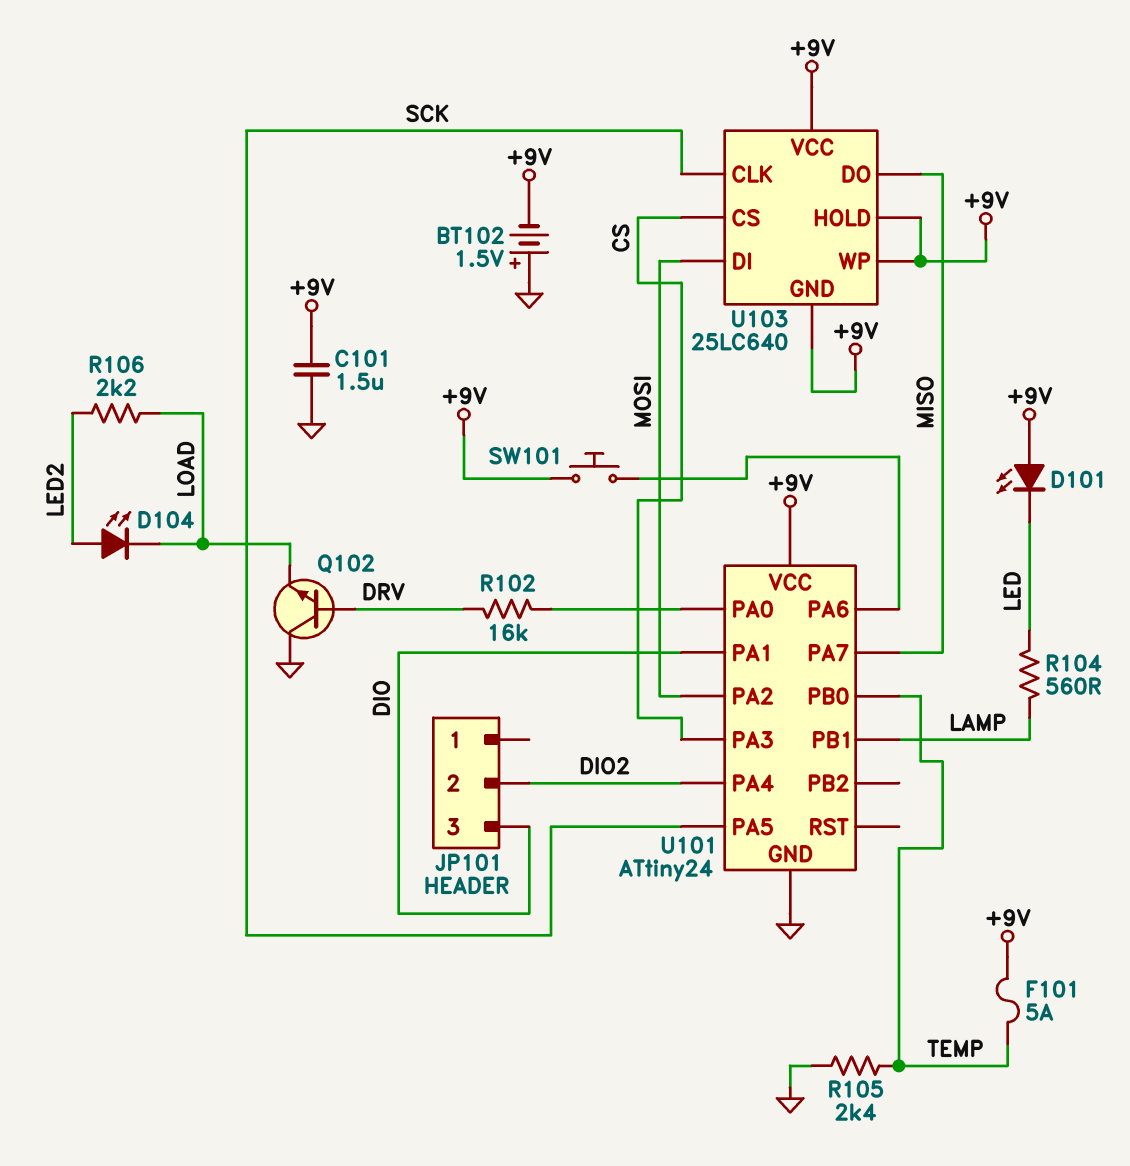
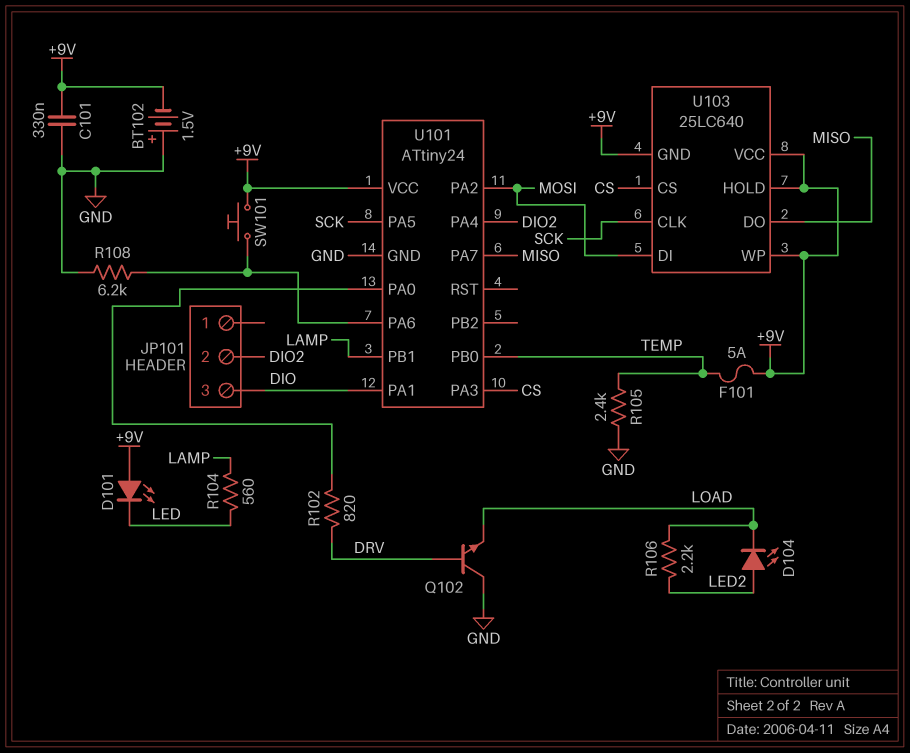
C101: 1.5uF (+9V, GND) -> 330nF (+9V, GND)
R102: 16k (DRV, U101/PA0) -> 820 (DRV, U101/PA0)
R108: none -> 6.2k (GND, U101/PA6)

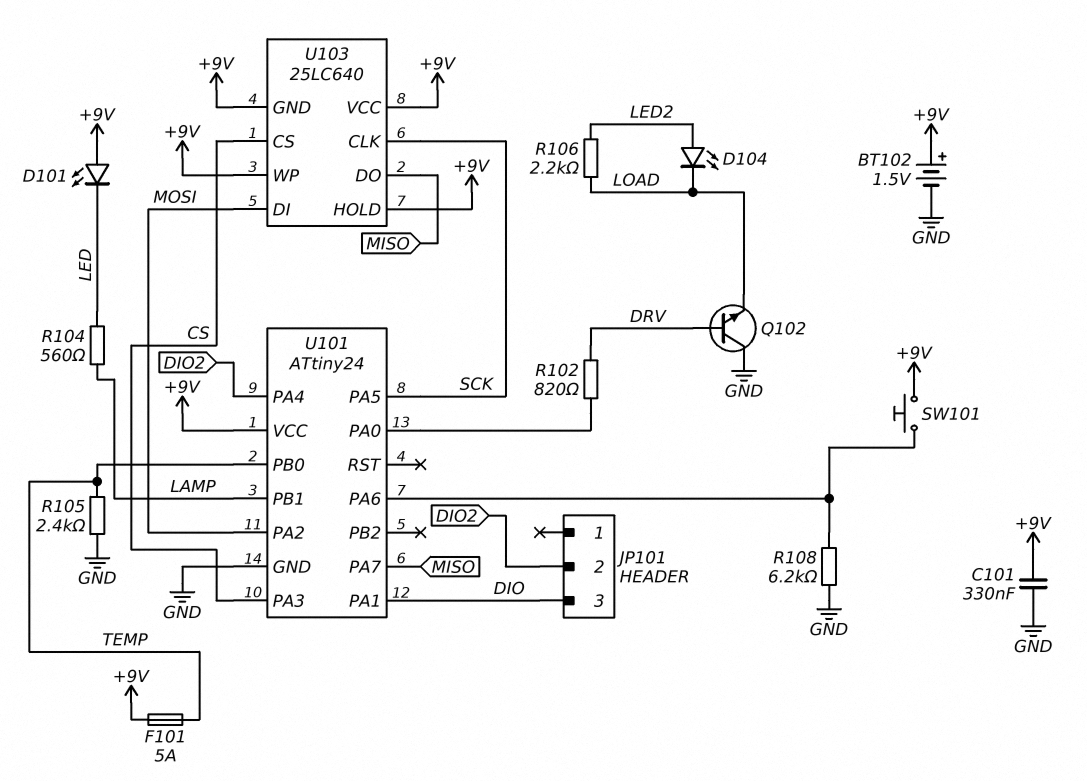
BT102: 1.5V (plus GND, minus +9V) -> 1.5V (plus +9V, minus GND)

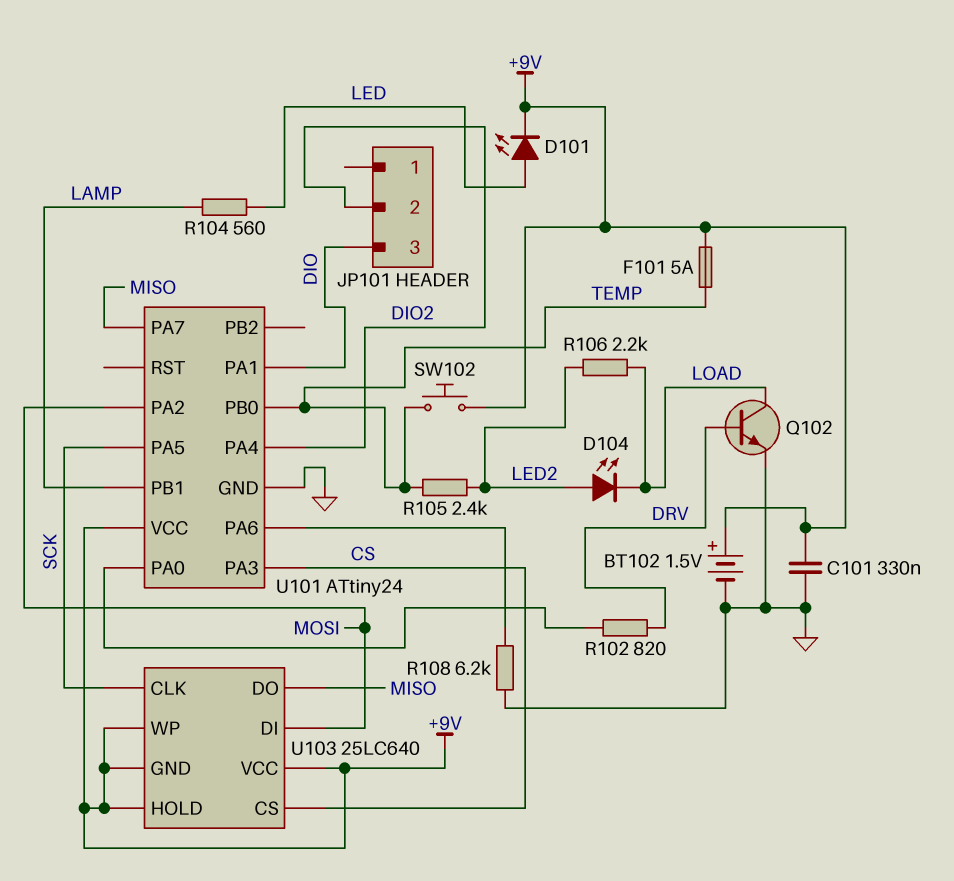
D101: LED (A +9V, K LED) -> LED (A LED, K +9V)
Q102: NPN (B DRV, C GND, E LOAD) -> NPN (B DRV, C LOAD, E GND)
R105: 2.4k (GND, TEMP) -> 2.4k (LED2, TEMP)
SW101: button (+9V, U101/PA6) -> none
SW102: none -> button (+9V, TEMP)

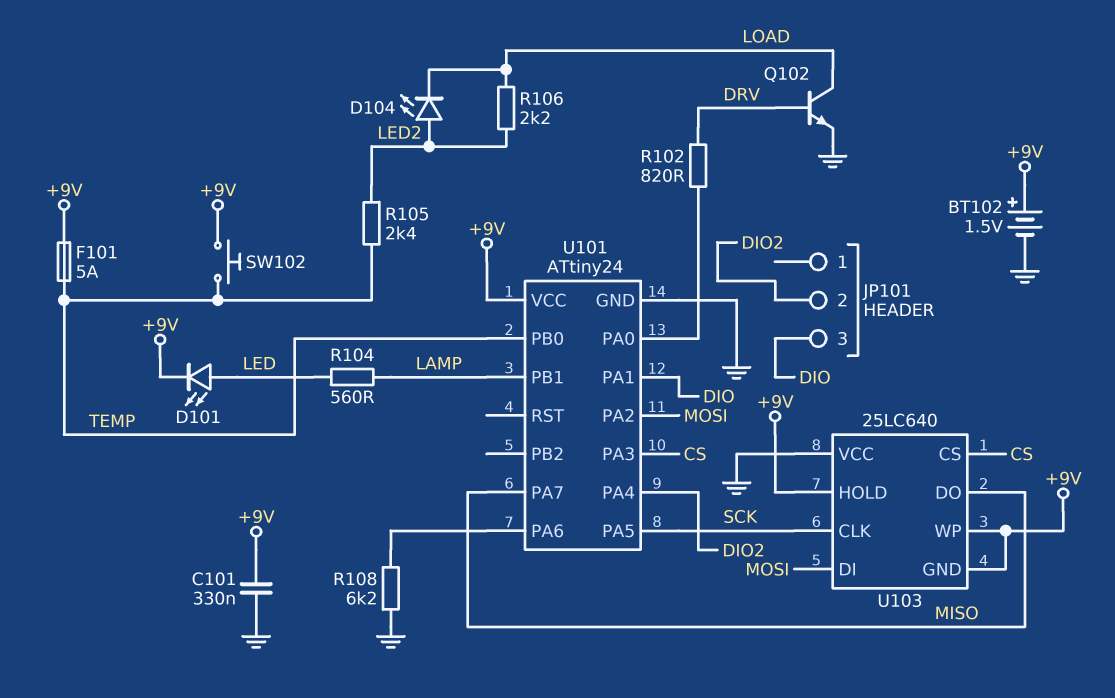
U103 pin VCC: +9V -> GND

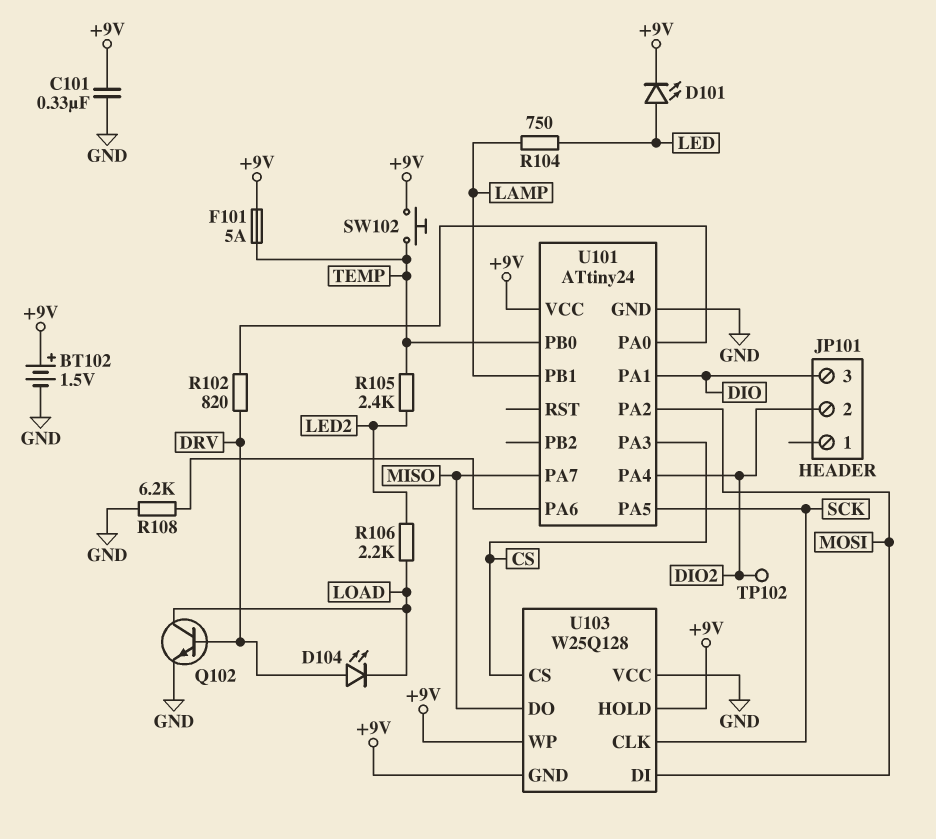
D104: LED (A LED2, K LOAD) -> LED (A DRV, K LOAD)
R104: 560 (LAMP, LED) -> 750 (LAMP, LED)
TP102: none -> test point (DIO2)
U103: 25LC640 -> W25Q128

